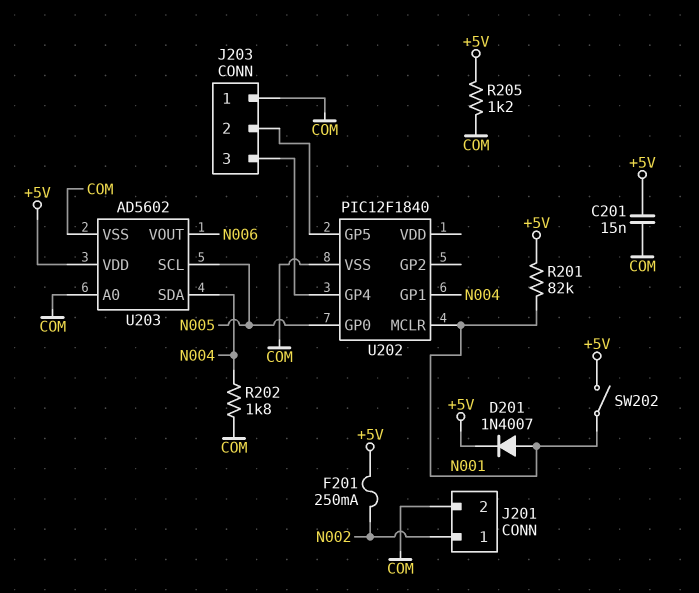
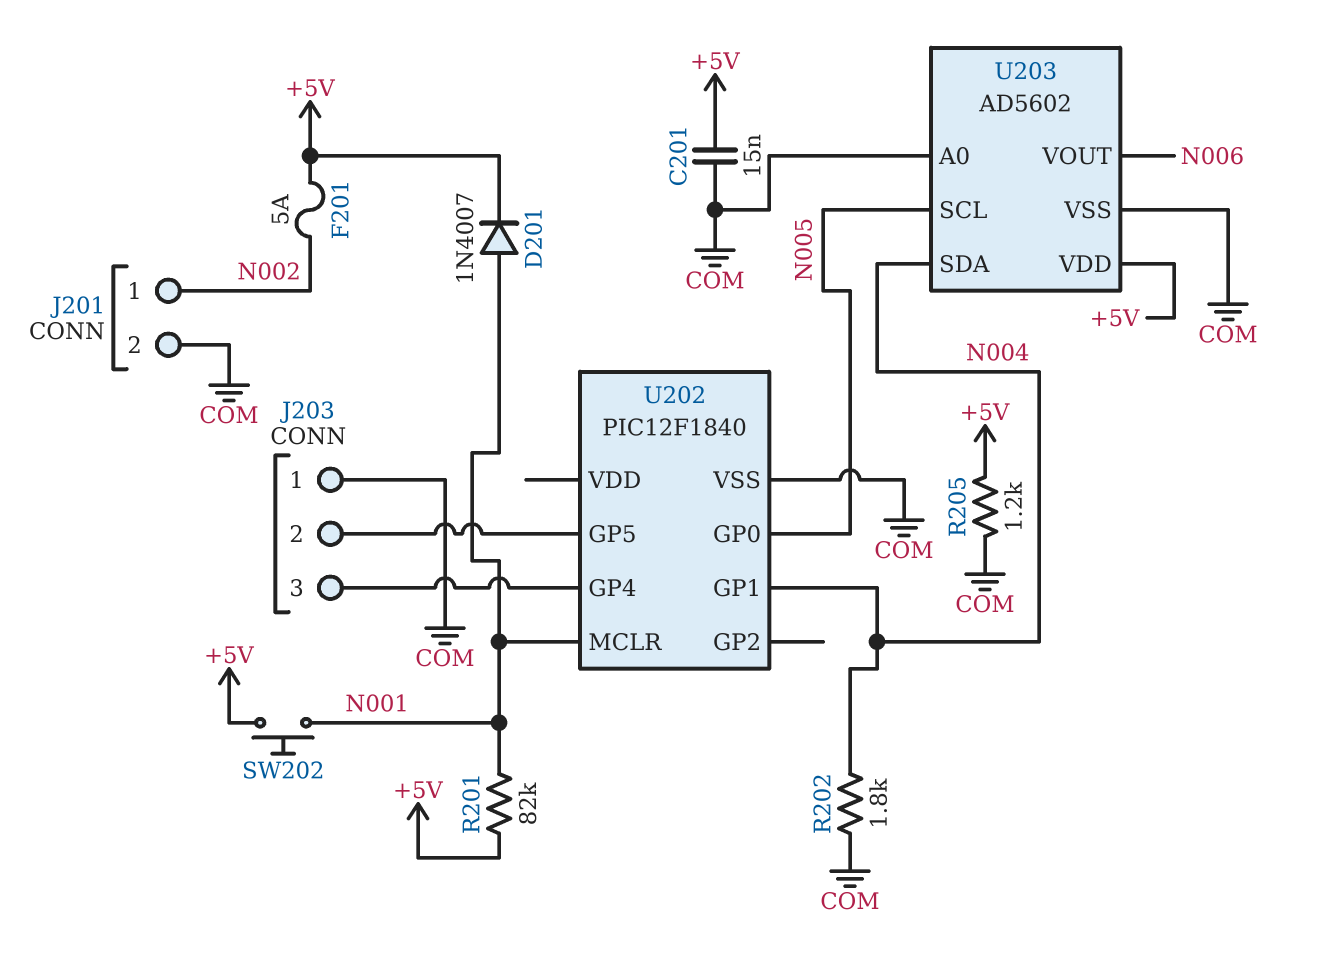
F201: 250mA (+5V, N002) -> 5A (+5V, N002)
SW202: switch (+5V, N001) -> button (+5V, N001)

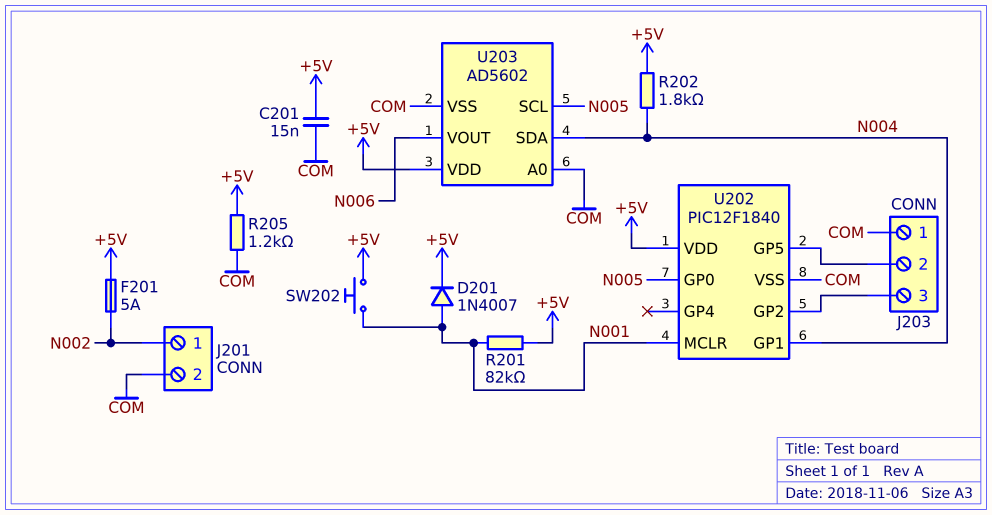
R202: 1.8k (COM, N004) -> 1.8k (+5V, N004)
U202 pin GP2: none -> J203/3
U202 pin GP4: J203/3 -> none
U202 pin VDD: none -> +5V

